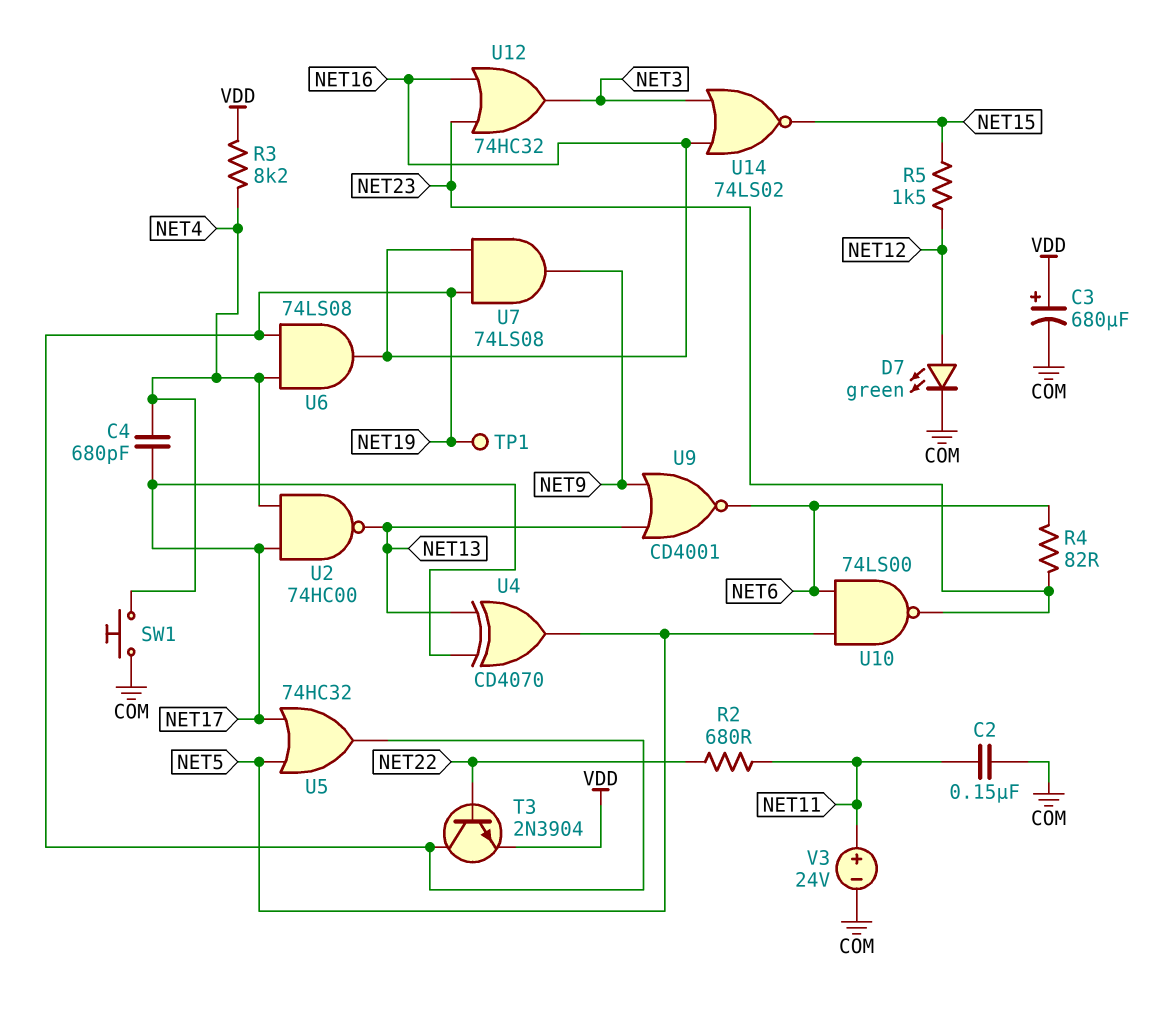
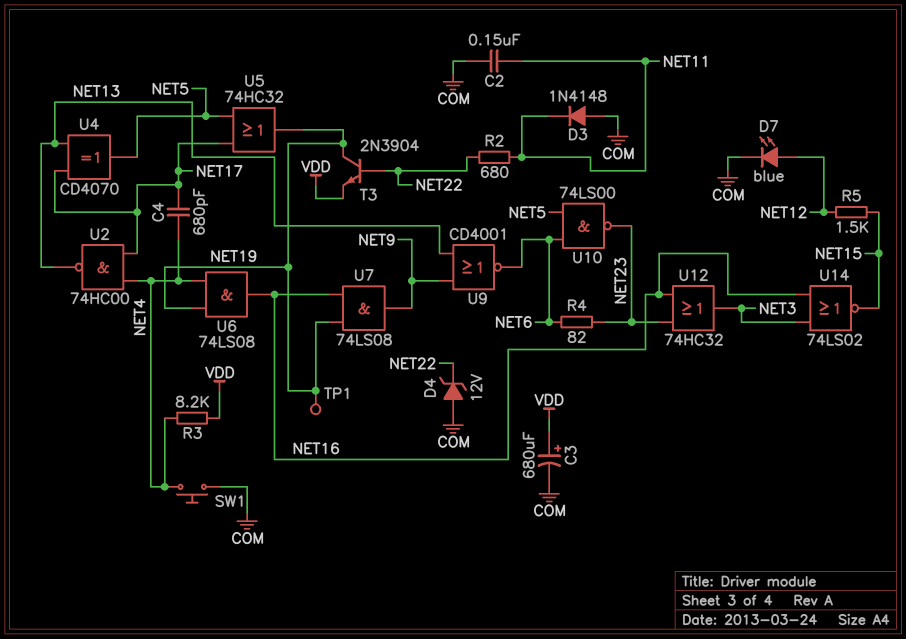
D3: none -> diode 1N4148 (A COM, K NET11)
D4: none -> zener 12V (A COM, K NET22)
D7: LED green (A NET12, K COM) -> LED blue (A NET12, K COM)
V3: 24V (plus NET11, minus COM) -> none

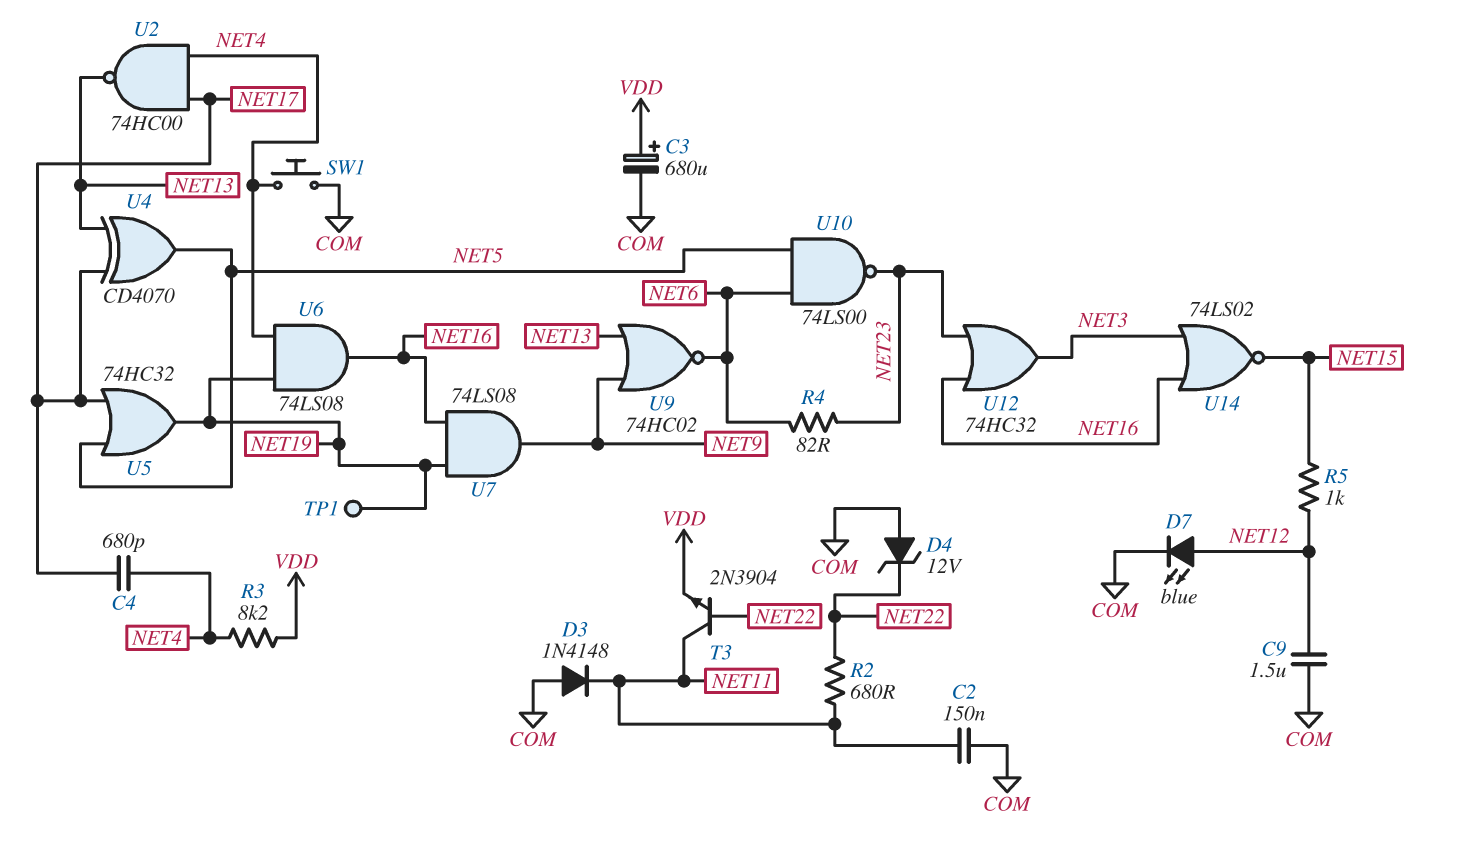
C9: none -> 1.5uF (COM, NET12)
R5: 1.5k (NET12, NET15) -> 1k (NET12, NET15)
T3: NPN 2N3904 (B NET22, C NET19, E VDD) -> NPN 2N3904 (B NET22, C NET11, E VDD)
U9: NOR CD4001 (in NET9, in NET13, out NET6) -> NOR 74HC02 (in NET9, in NET13, out NET6)

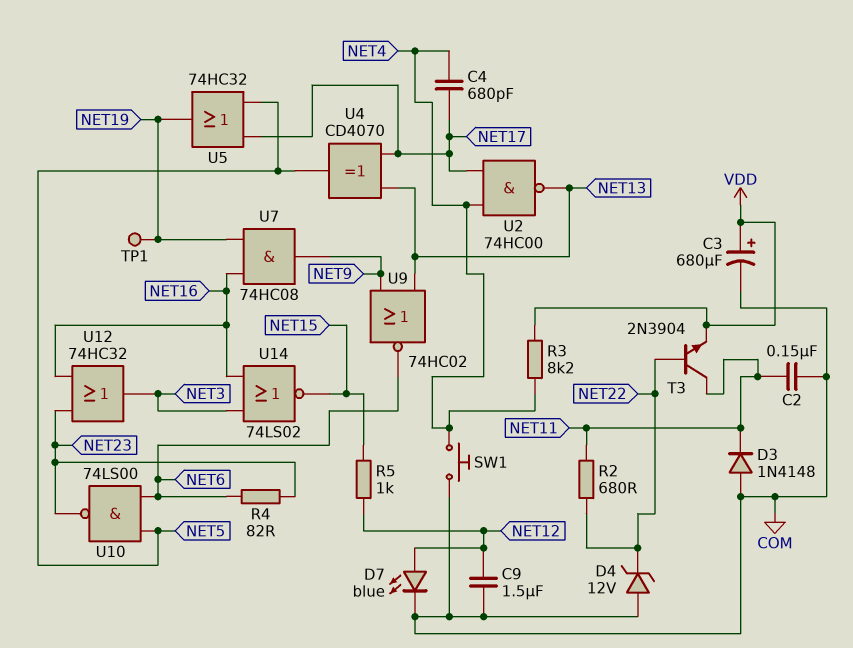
U6: AND 74LS08 (in NET4, in NET19, out NET16) -> none
U7: AND 74LS08 (in NET16, in NET19, out NET9) -> AND 74HC08 (in NET16, in NET19, out NET9)

